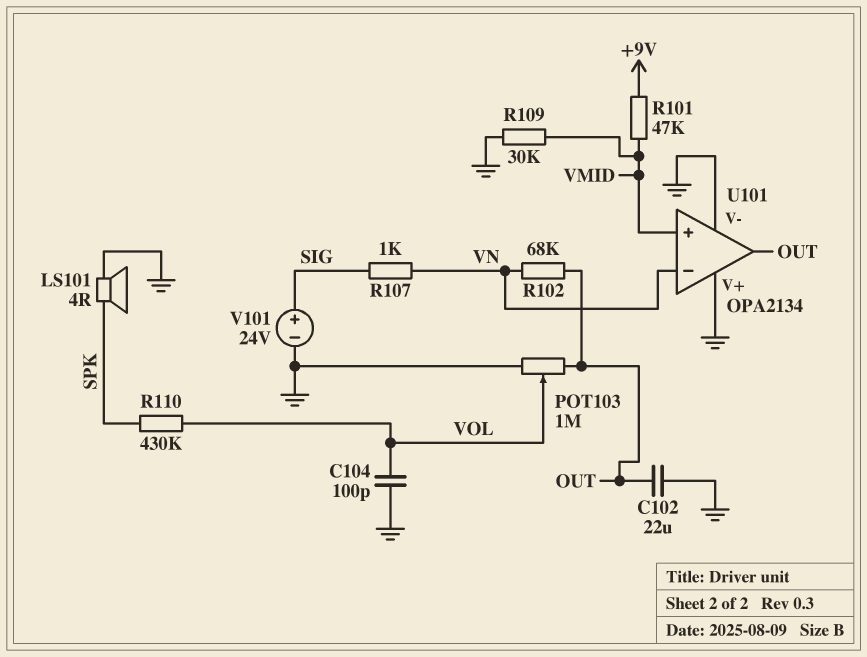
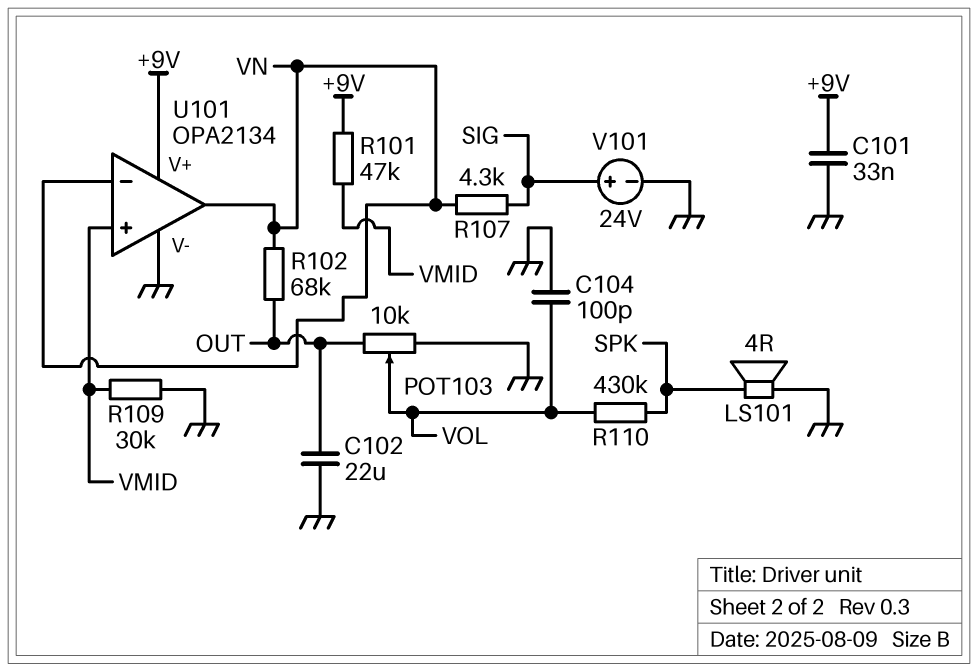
C101: none -> 33nF (+9V, GND)
POT103: 1M (GND, OUT, wiper VOL) -> 10k (GND, OUT, wiper VOL)
R107: 1k (SIG, VN) -> 4.3k (SIG, VN)
U101 pin V+: GND -> +9V
U101 pin out: OUT -> VN

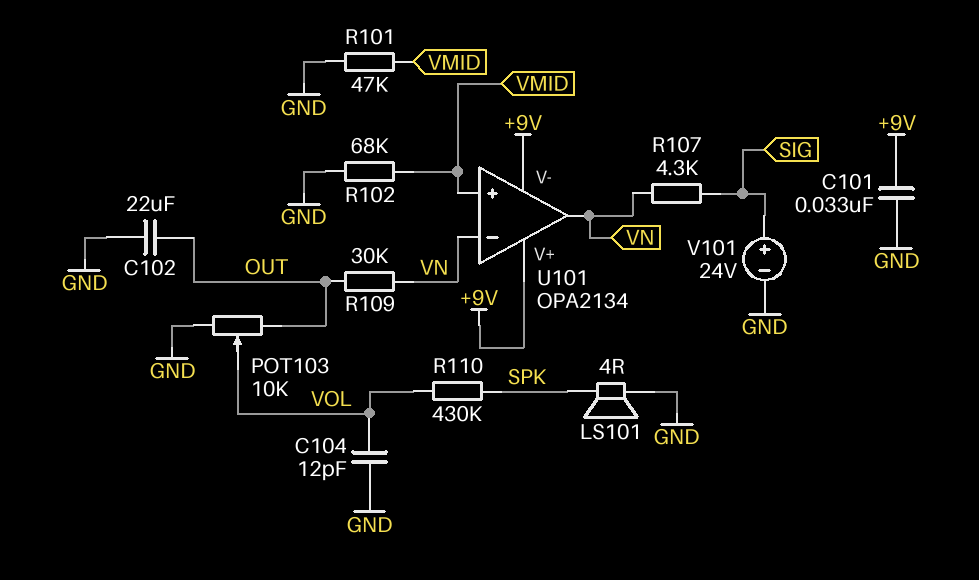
C104: 100pF (GND, VOL) -> 12pF (GND, VOL)
R101: 47k (+9V, VMID) -> 47k (GND, VMID)
R102: 68k (OUT, VN) -> 68k (GND, VMID)
R109: 30k (GND, VMID) -> 30k (OUT, VN)
U101 pin V-: GND -> +9V

